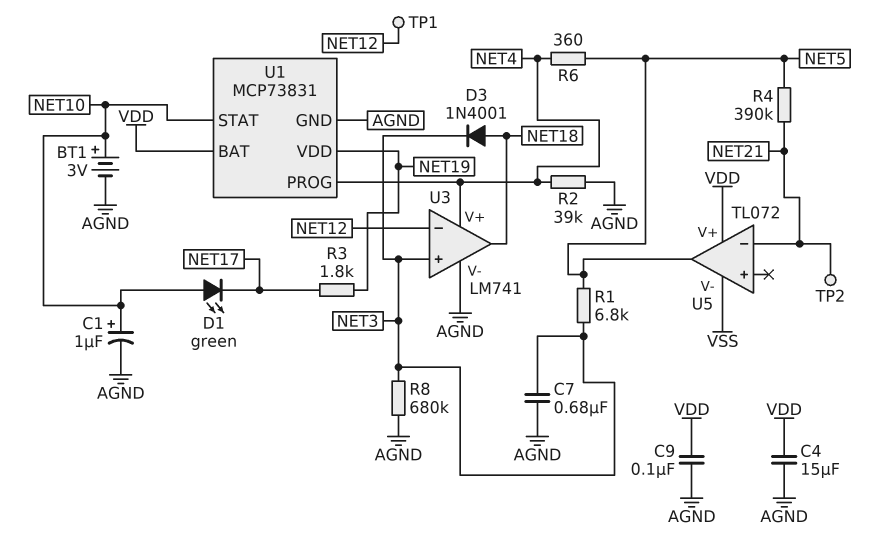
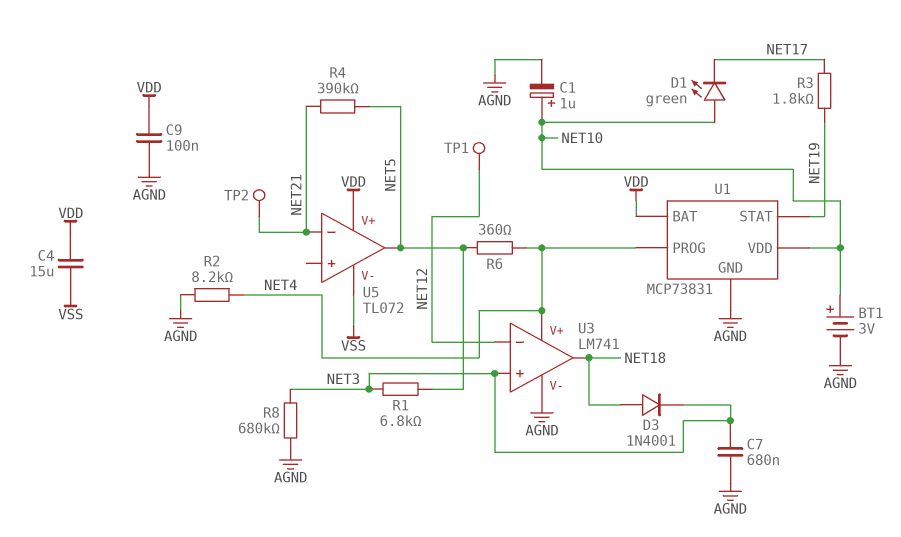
C4: 15uF (AGND, VDD) -> 15uF (VDD, VSS)
R2: 39k (AGND, NET4) -> 8.2k (AGND, NET4)
U1 pin STAT: NET10 -> NET19
U1 pin VDD: NET19 -> NET10

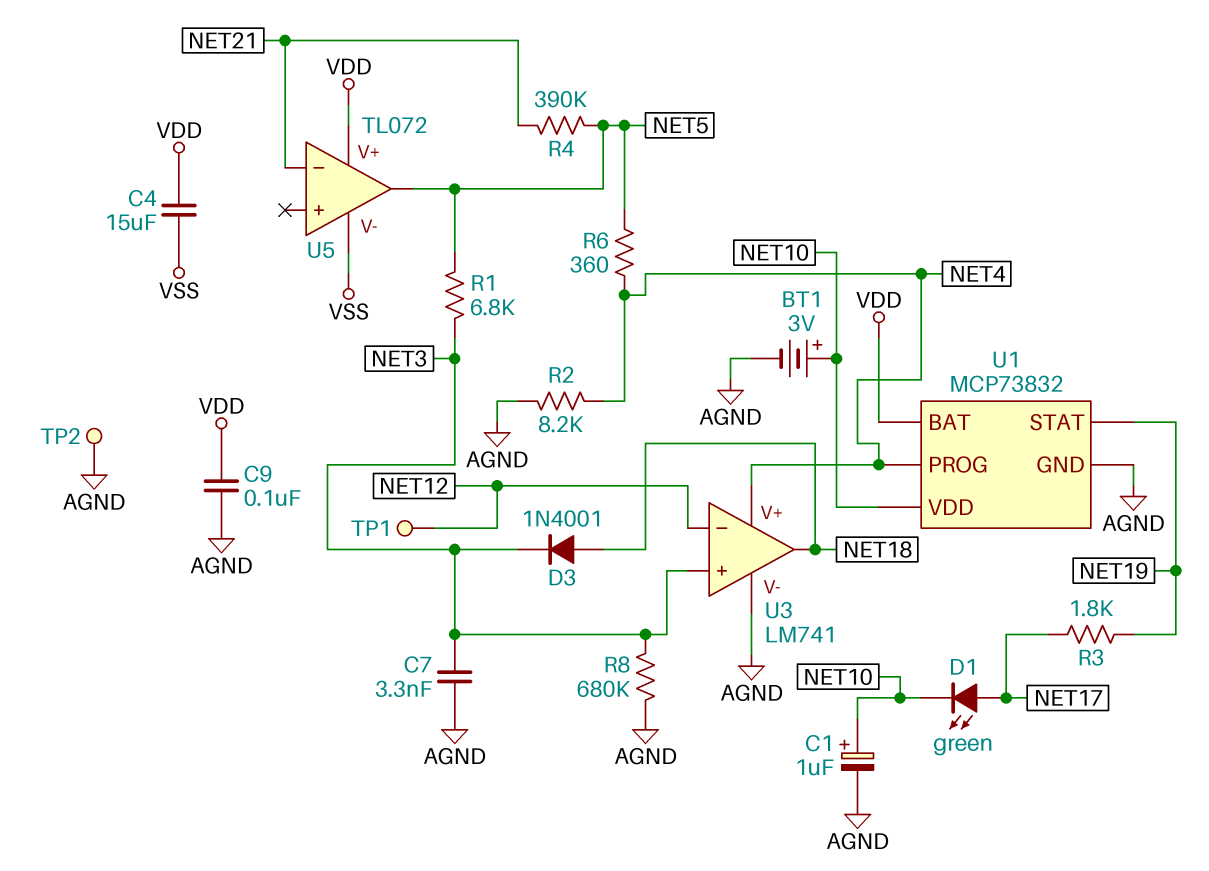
C7: 680nF (AGND, NET3) -> 3.3nF (AGND, NET3)
D1: LED green (A NET10, K NET17) -> LED green (A NET17, K NET10)
TP2: test point (NET21) -> test point (AGND)
U1: MCP73831 -> MCP73832

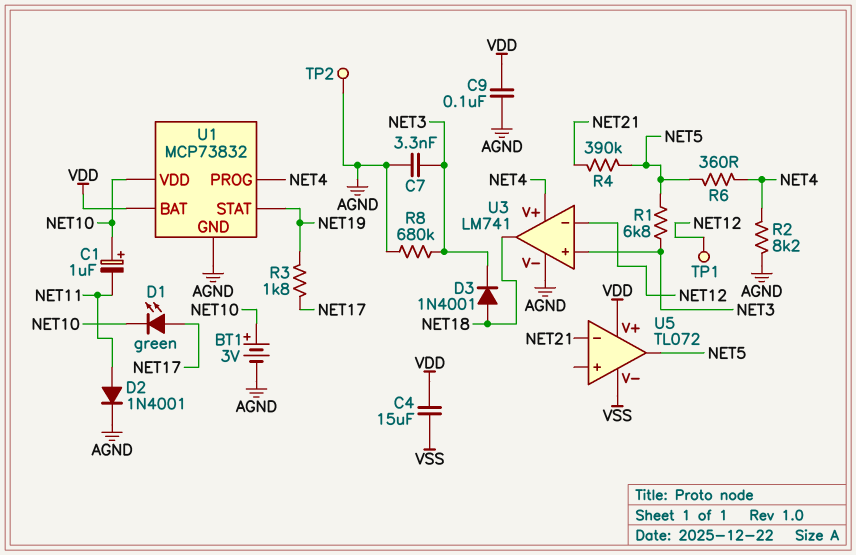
C1: 1uF (plus NET10, minus AGND) -> 1uF (plus NET10, minus NET11)
D2: none -> diode 1N4001 (A NET11, K AGND)

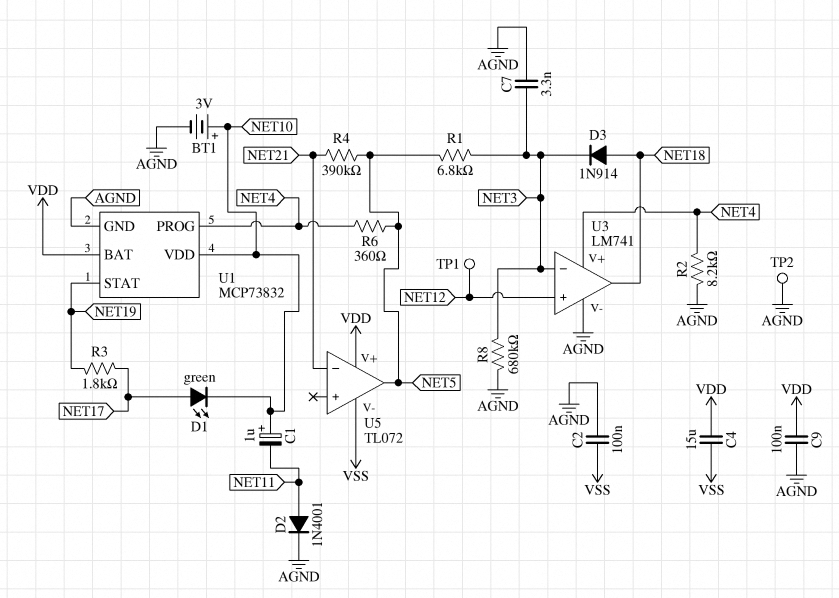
C2: none -> 100nF (AGND, VSS)
D3: diode 1N4001 (A NET18, K NET3) -> diode 1N914 (A NET18, K NET3)
U3 pin in+: NET3 -> NET12
U3 pin in-: NET12 -> NET3

